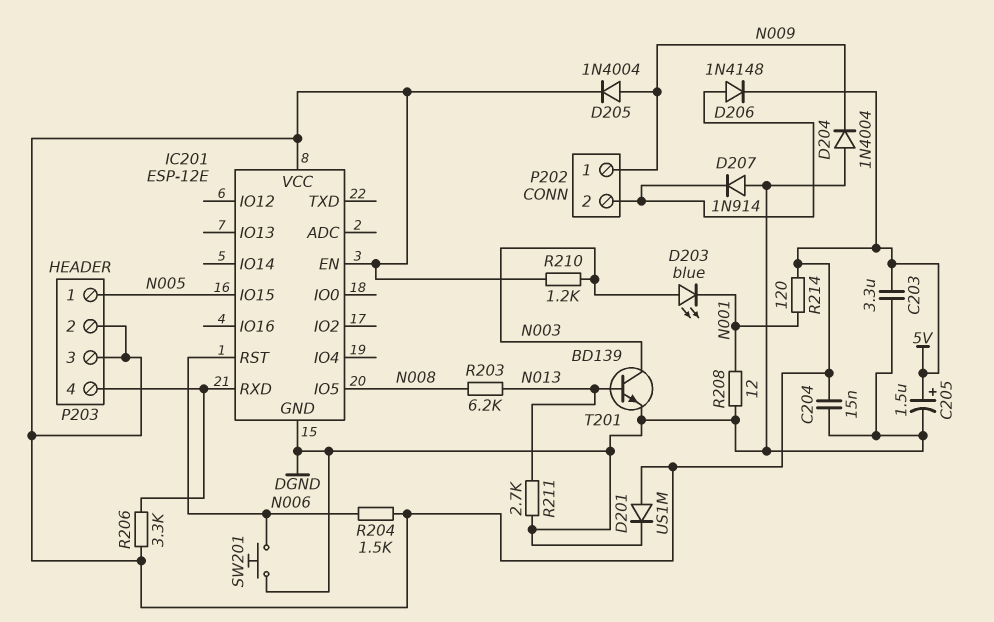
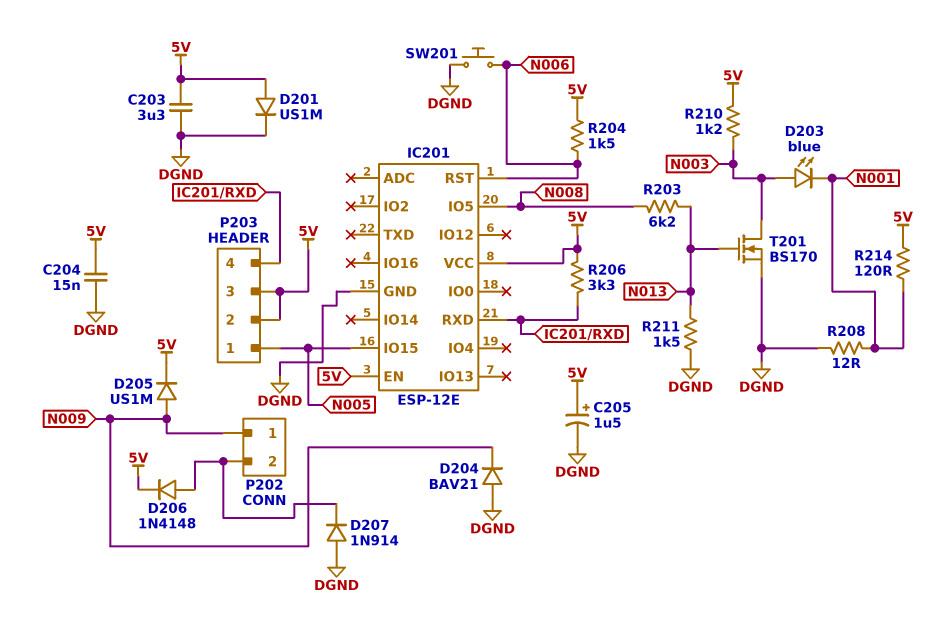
D204: diode 1N4004 (A DGND, K N009) -> diode BAV21 (A DGND, K N009)
D205: diode 1N4004 (A N009, K 5V) -> diode US1M (A N009, K 5V)
R211: 2.7k (DGND, N013) -> 1.5k (DGND, N013)
T201: NPN BD139 (B N013, C N003, E DGND) -> NMOS BS170 (G N013, D N003, S DGND)

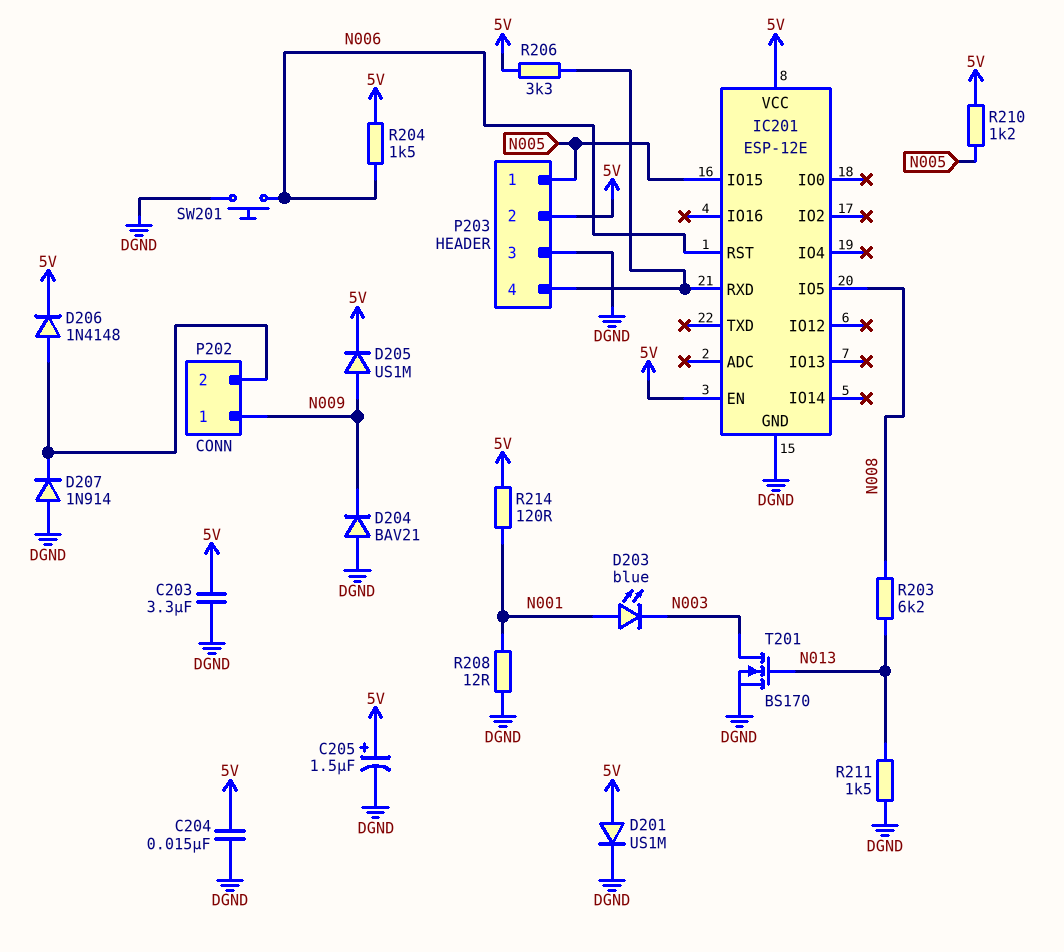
D203: LED blue (A N003, K N001) -> LED blue (A N001, K N003)
P203 pin 3: 5V -> DGND
R210: 1.2k (5V, N003) -> 1.2k (5V, N005)

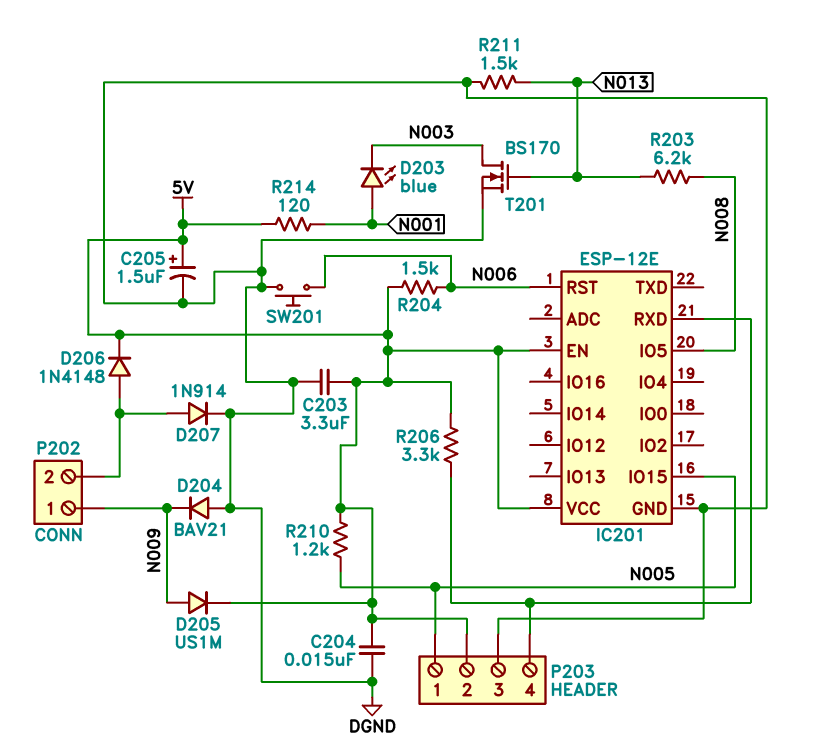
D201: diode US1M (A 5V, K DGND) -> none
D207: diode 1N914 (A DGND, K P202/2) -> diode 1N914 (A P202/2, K DGND)
R208: 12 (DGND, N001) -> none

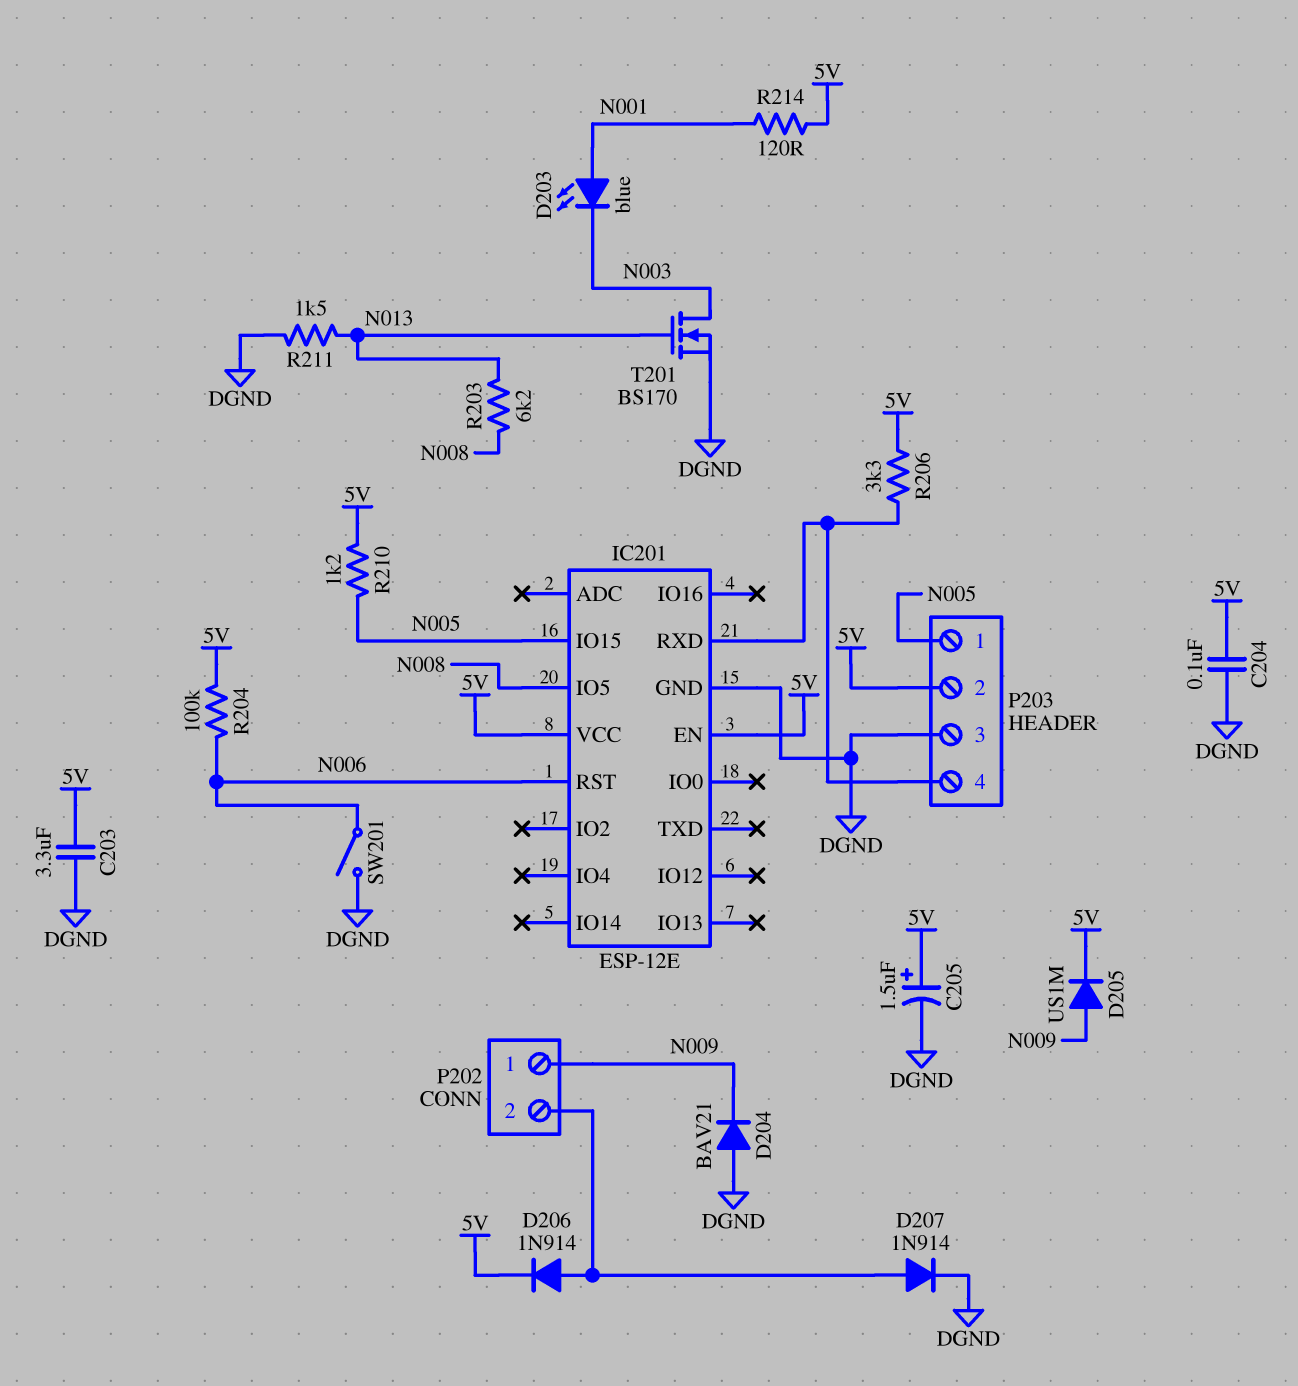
C204: 15nF (5V, DGND) -> 100nF (5V, DGND)
D206: diode 1N4148 (A P202/2, K 5V) -> diode 1N914 (A P202/2, K 5V)
R204: 1.5k (5V, N006) -> 100k (5V, N006)
SW201: button (DGND, N006) -> switch (DGND, N006)

